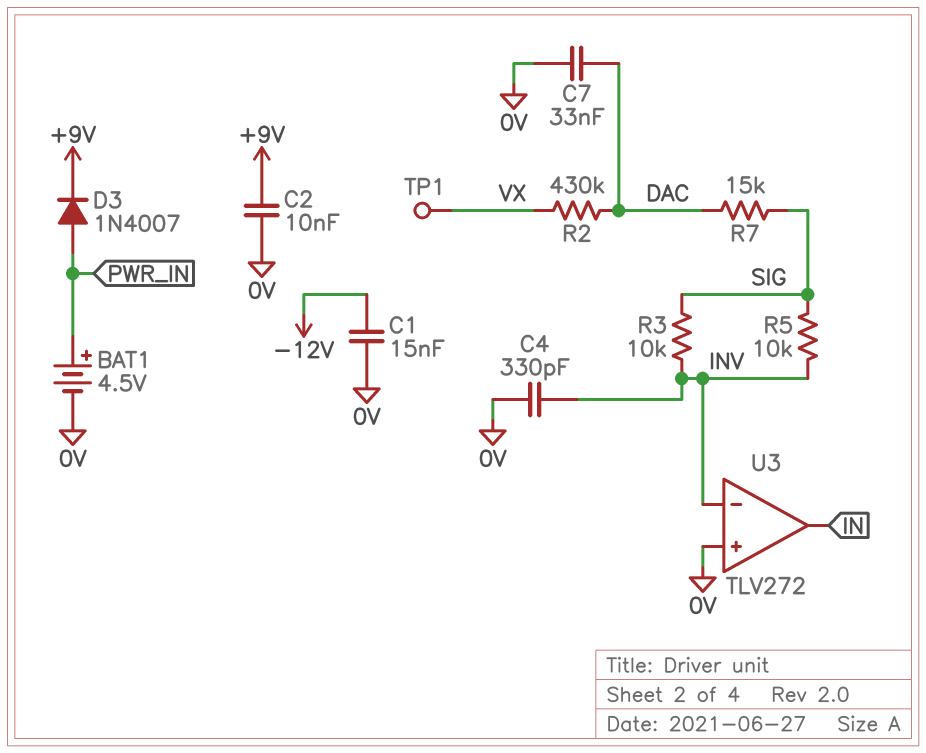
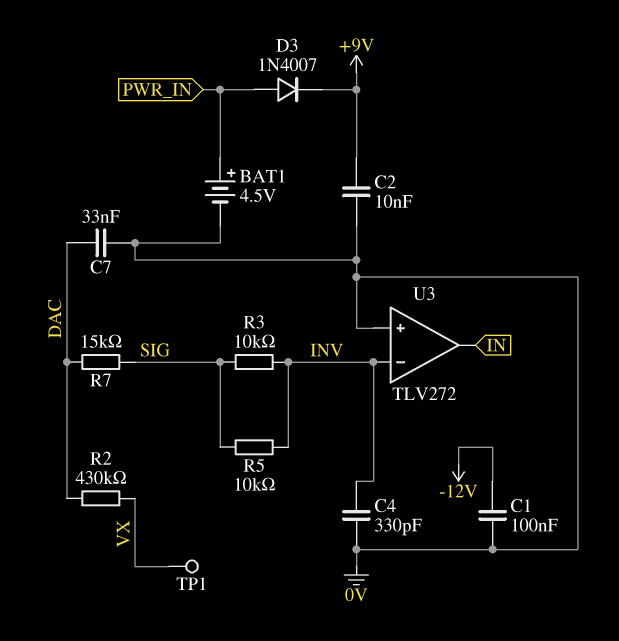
C1: 15nF (-12V, 0V) -> 100nF (-12V, 0V)

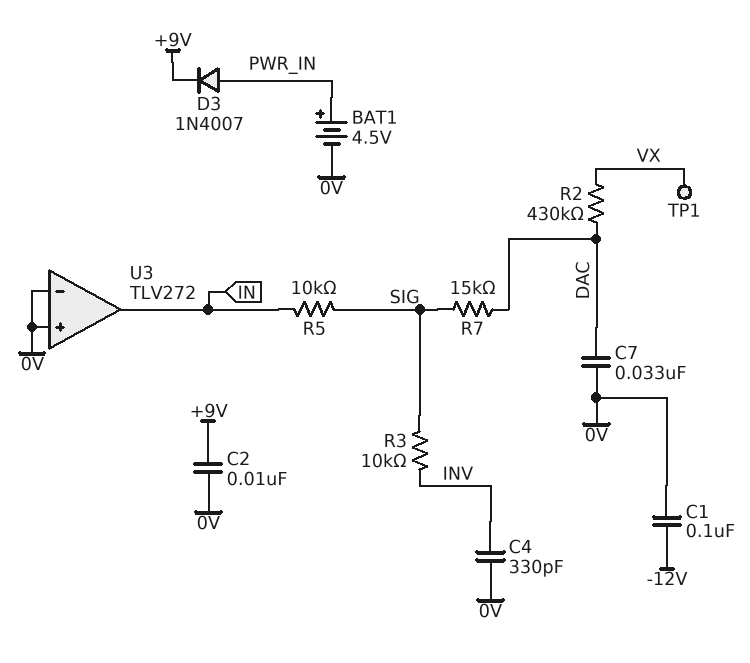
R5: 10k (INV, SIG) -> 10k (IN, SIG)
U3 pin in-: INV -> 0V

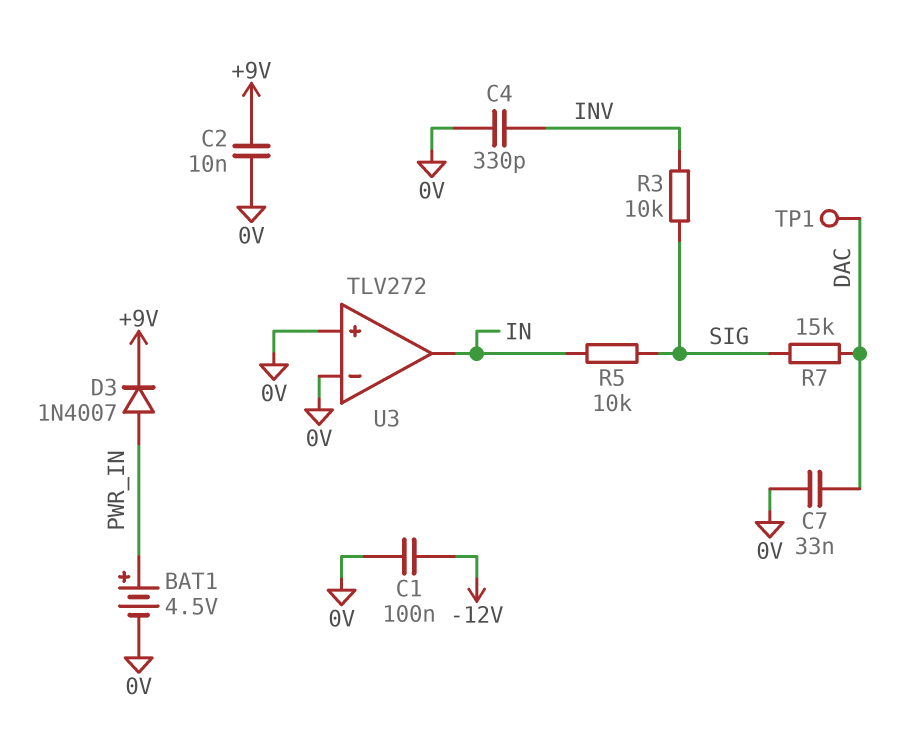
R2: 430k (DAC, VX) -> none
TP1: test point (VX) -> test point (DAC)

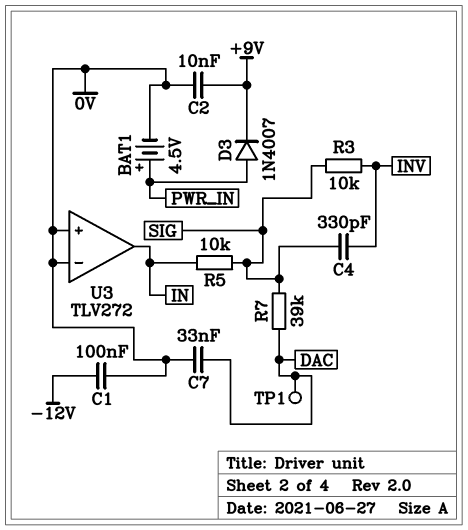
C4: 330pF (0V, INV) -> 330pF (INV, SIG)
R7: 15k (DAC, SIG) -> 39k (DAC, SIG)

